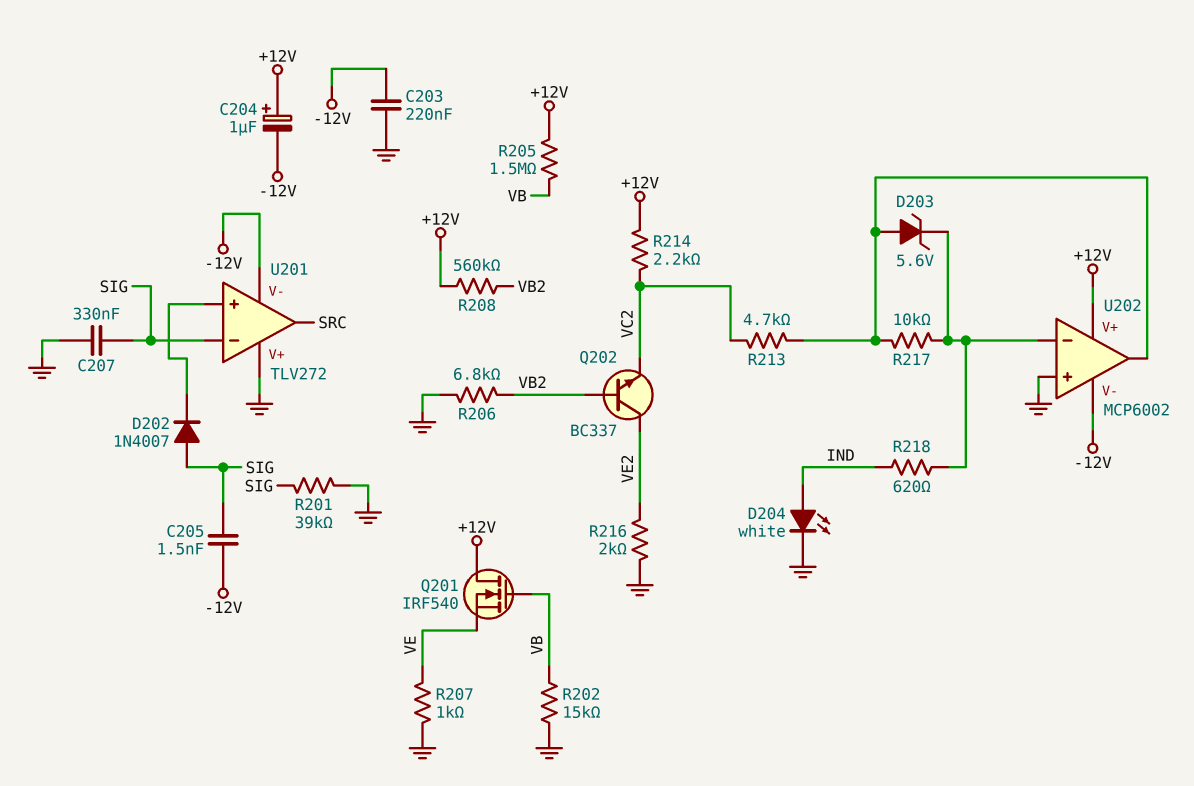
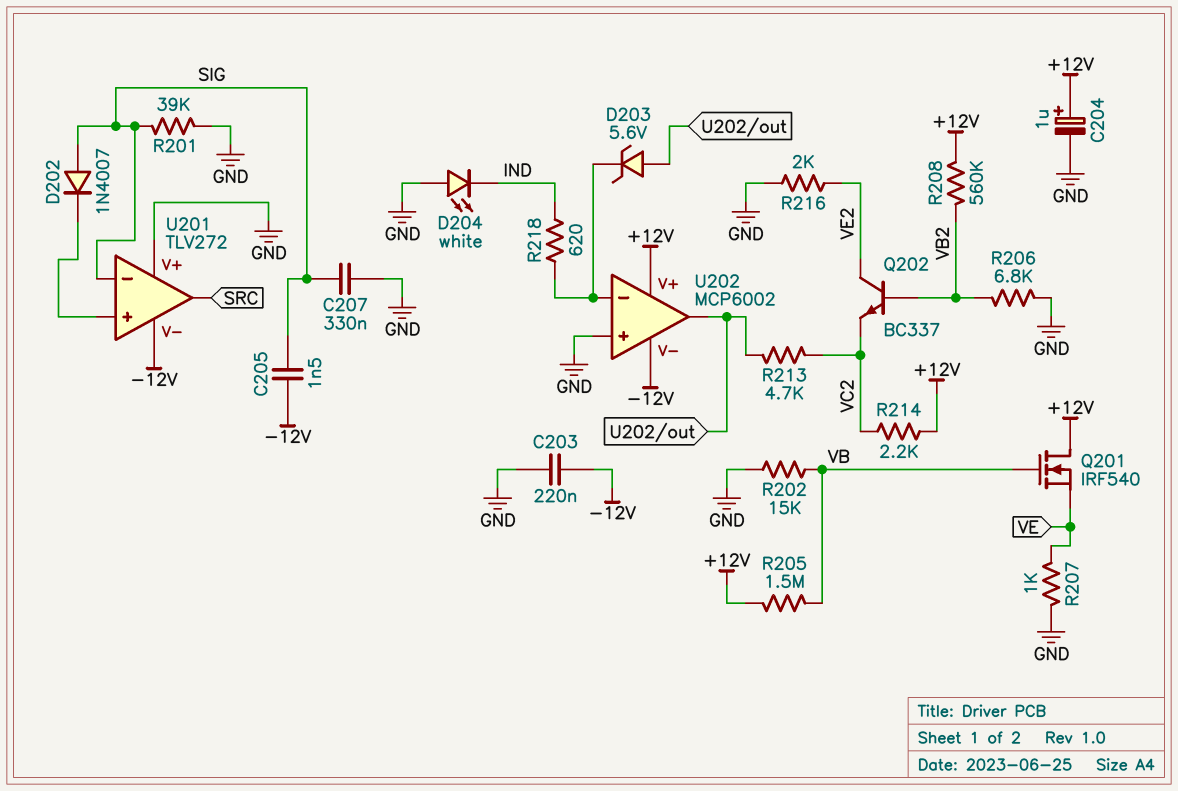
C204: 1uF (plus +12V, minus -12V) -> 1uF (plus +12V, minus GND)
D204: LED white (A IND, K GND) -> LED white (A GND, K IND)
R217: 10k (U202/in-, U202/out) -> none

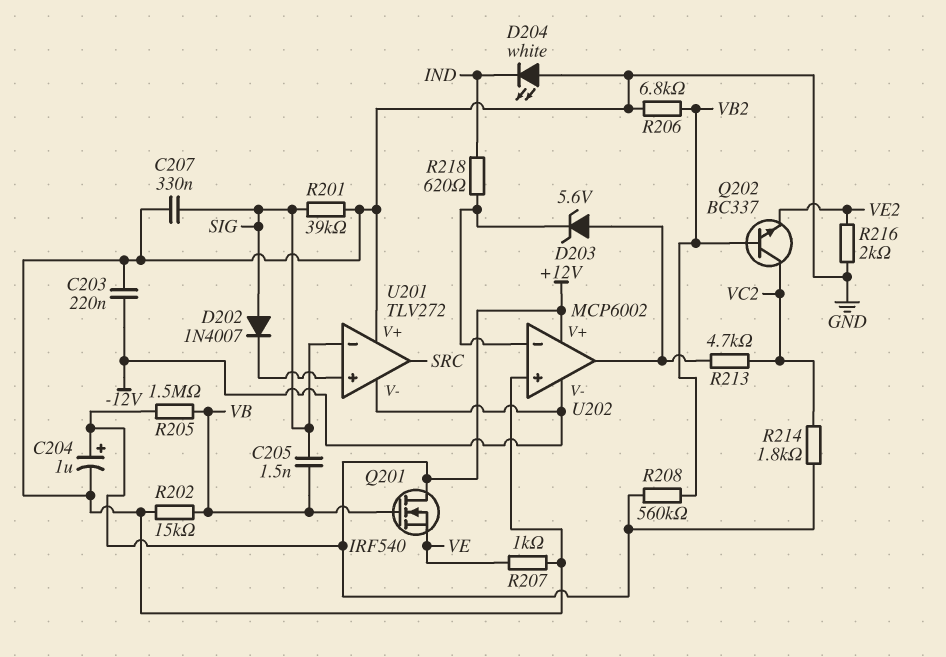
C205: 1.5nF (-12V, SIG) -> 1.5nF (SIG, VB)
Q202: NPN BC337 (B VB2, C VE2, E VC2) -> NPN BC337 (B VB2, C VC2, E VE2)
R214: 2.2k (+12V, VC2) -> 1.8k (+12V, VC2)

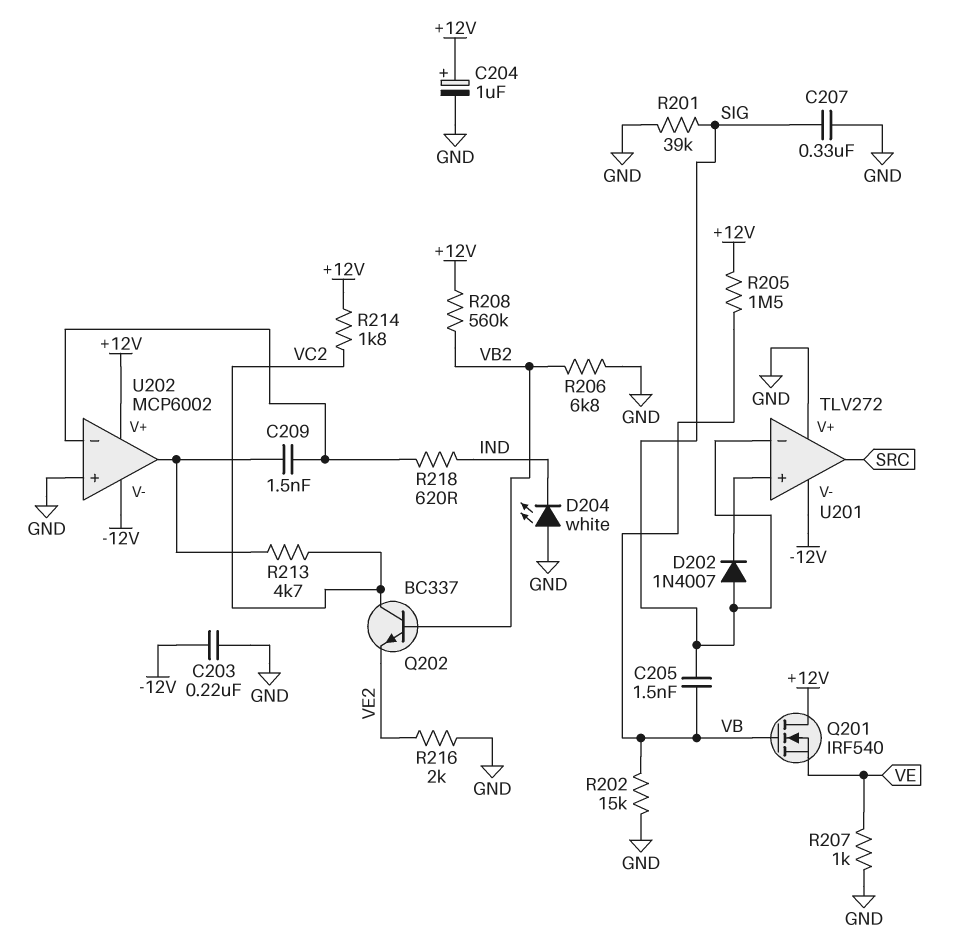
C209: none -> 1.5nF (U202/in-, U202/out)
D203: zener 5.6V (A U202/out, K U202/in-) -> none

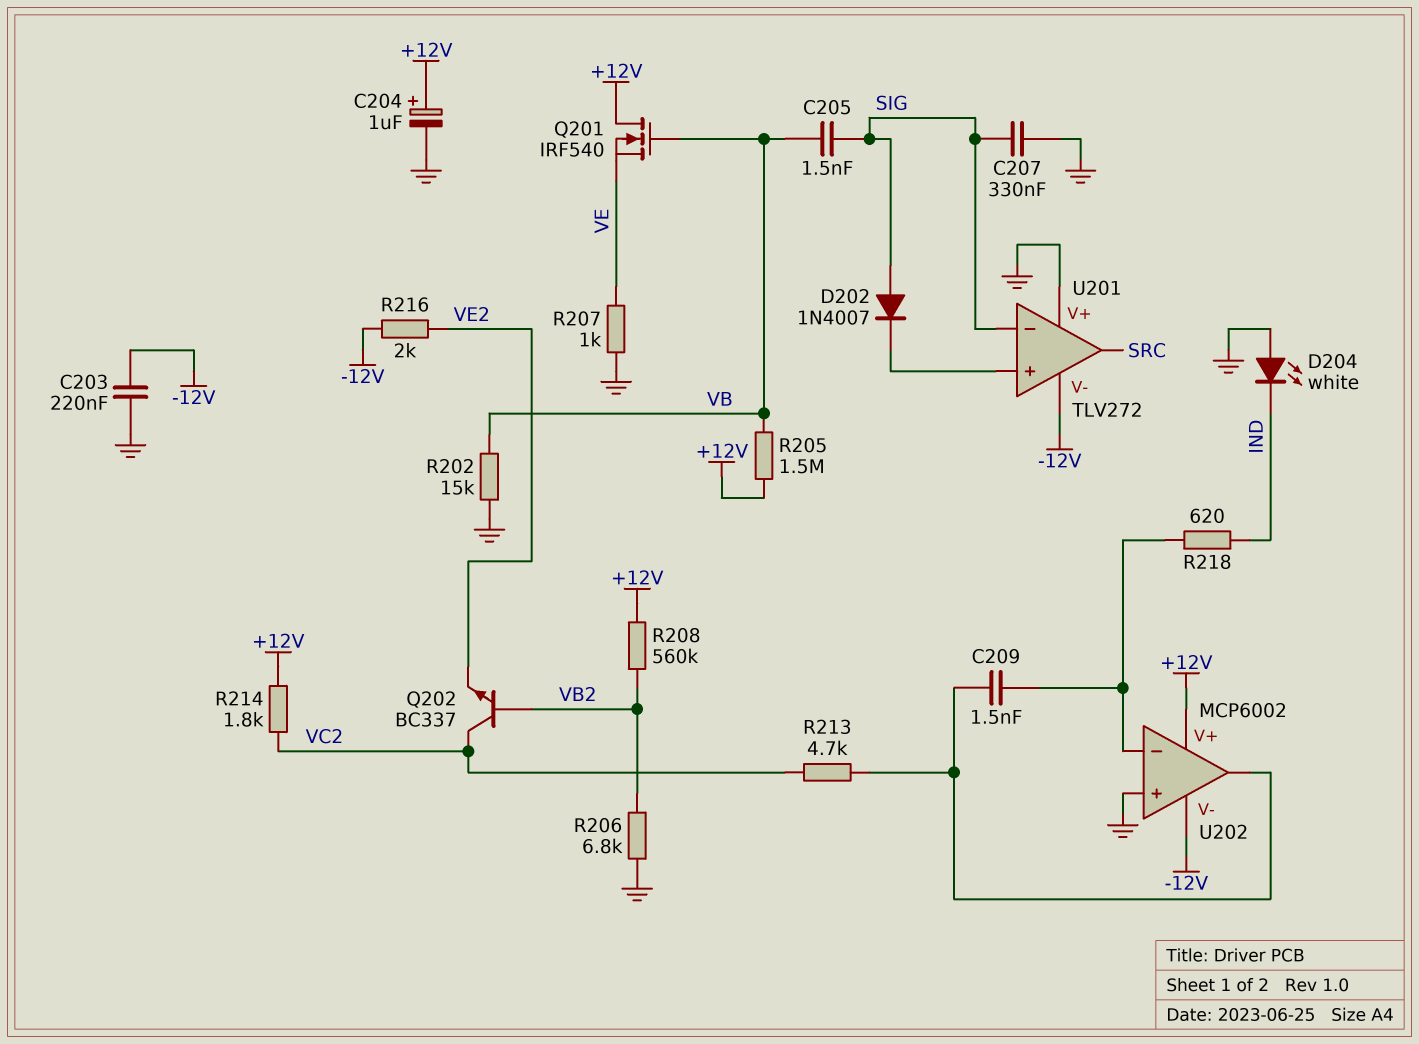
R201: 39k (GND, SIG) -> none
R216: 2k (GND, VE2) -> 2k (-12V, VE2)

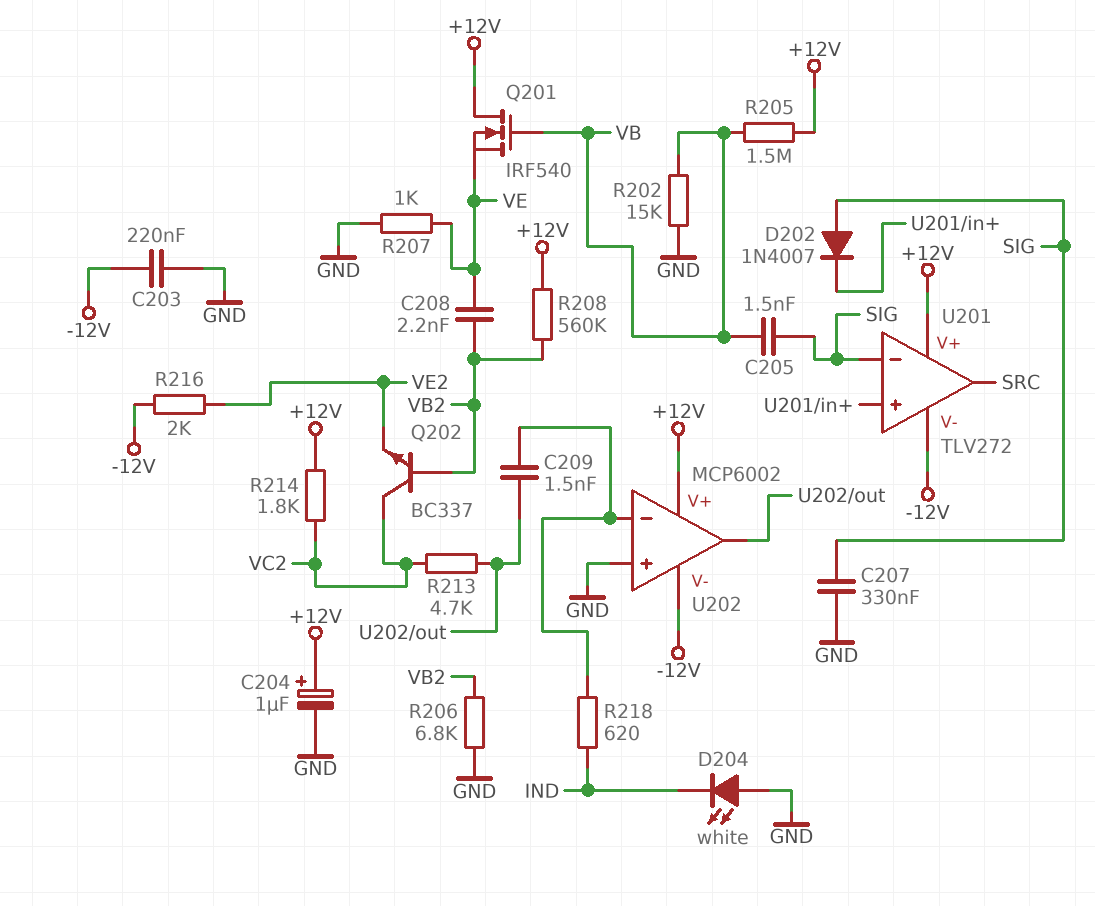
C208: none -> 2.2nF (VB2, VE)
U201 pin V+: GND -> +12V

